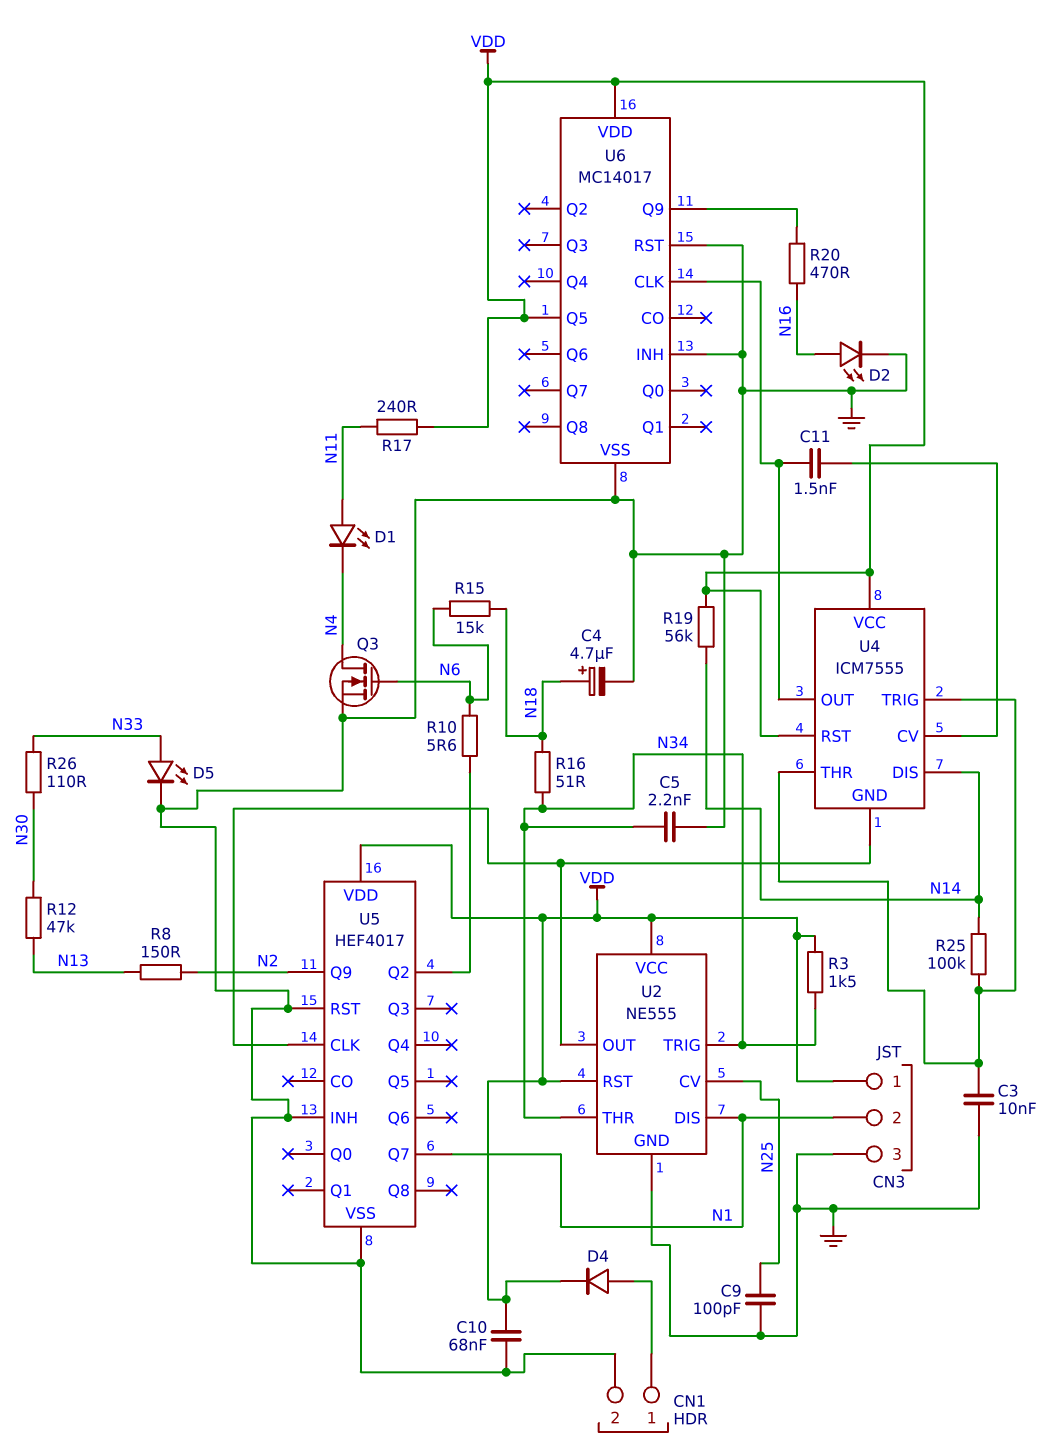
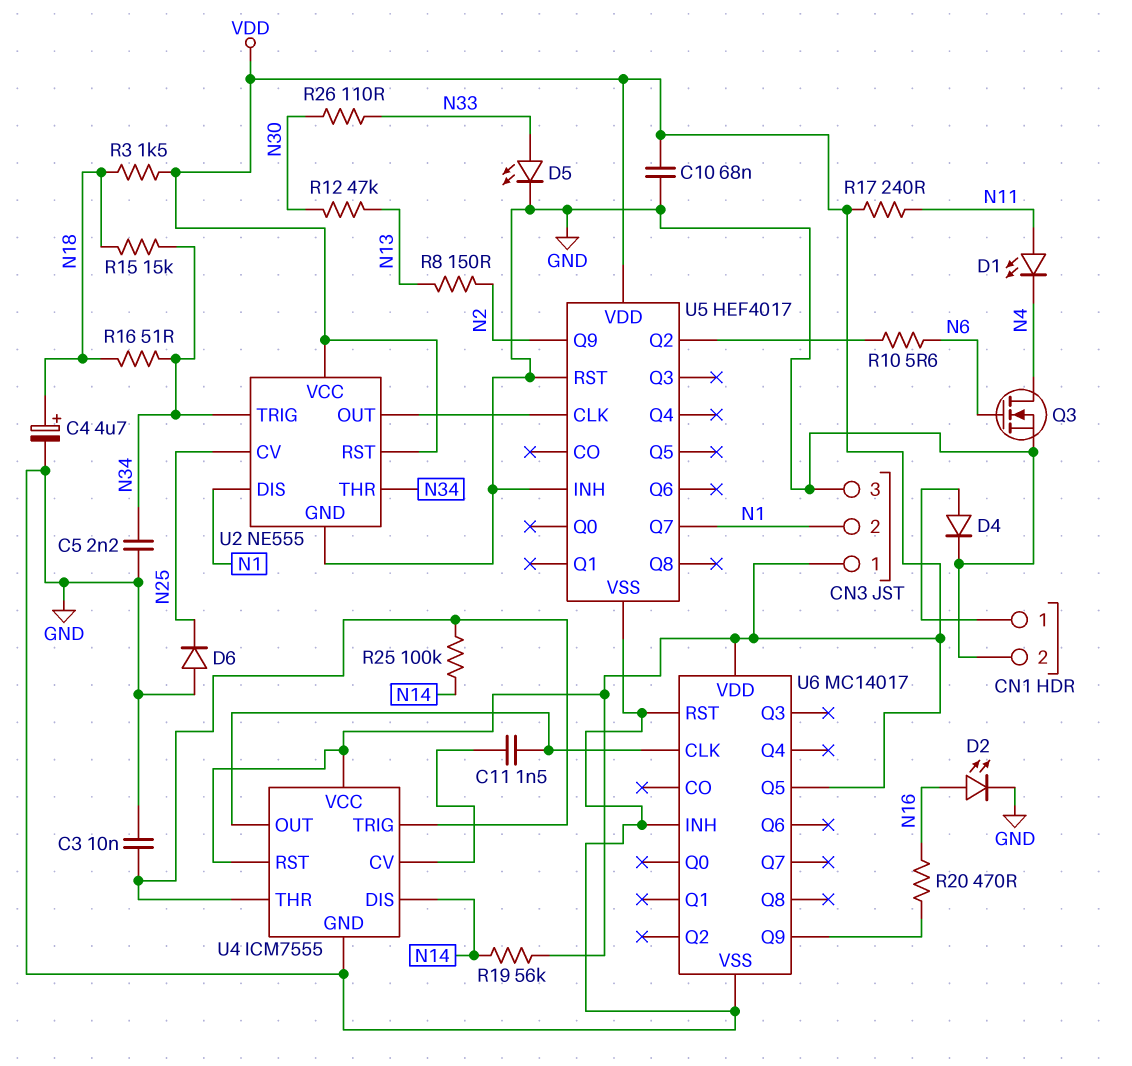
C9: 100pF (GND, N25) -> none
D4: diode (A CN1/1, K VDD) -> diode (A CN1/1, K GND)
D6: none -> diode (A GND, K N25)
R3: 1.5k (N34, VDD) -> 1.5k (N18, VDD)
R15: 15k (N6, N18) -> 15k (N18, N34)
U4 pin GND: U2/OUT -> GND

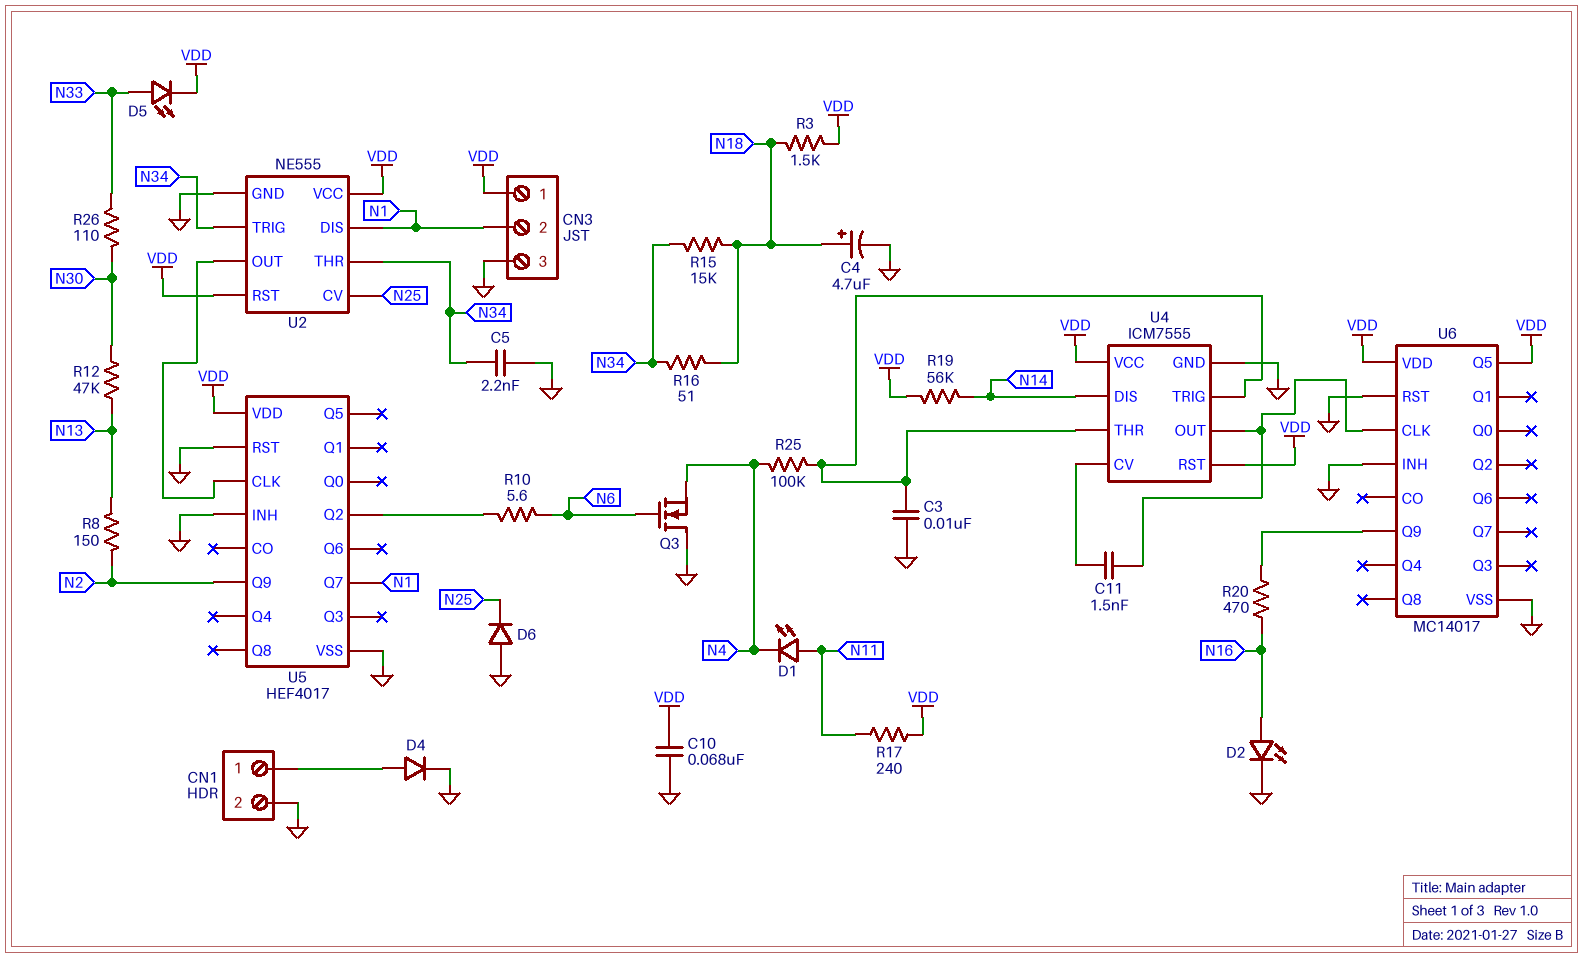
D5: LED (A N33, K GND) -> LED (A N33, K VDD)
Q3: NMOS (G N6, D N4, S GND) -> NMOS (G N6, D GND, S N4)
R25: 100k (N14, U4/THR) -> 100k (N4, U4/THR)

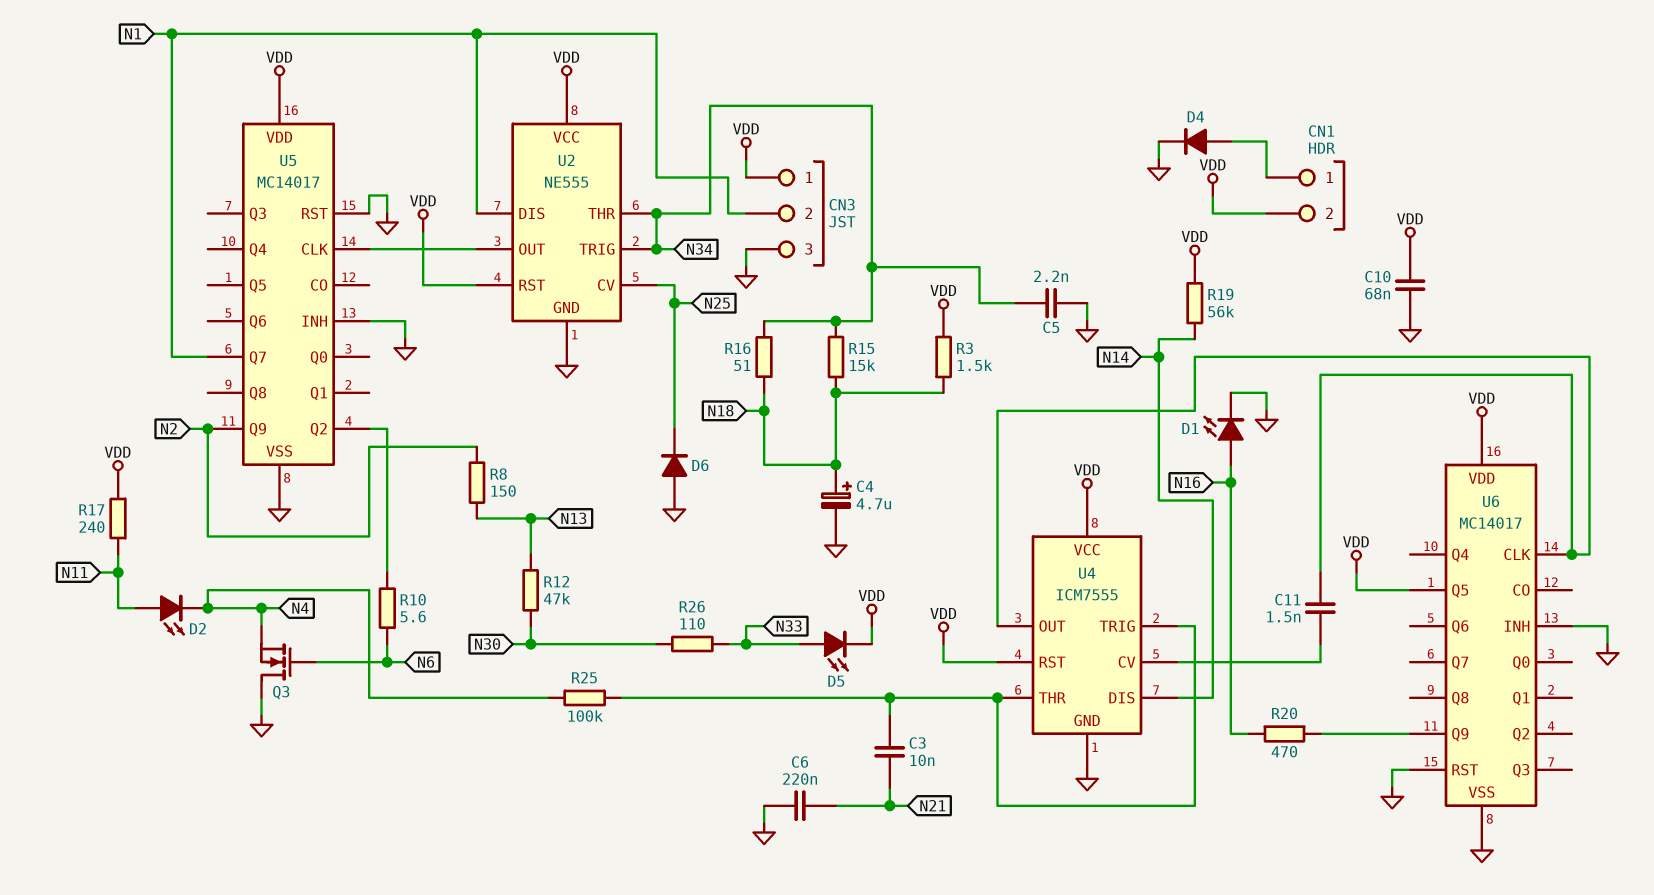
C3: 10nF (GND, U4/THR) -> 10nF (N21, U4/THR)
C6: none -> 220nF (GND, N21)
CN1 pin 2: GND -> VDD
D1: LED (A N11, K N4) -> LED (A N16, K GND)
D2: LED (A N16, K GND) -> LED (A N11, K N4)
U5: HEF4017 -> MC14017

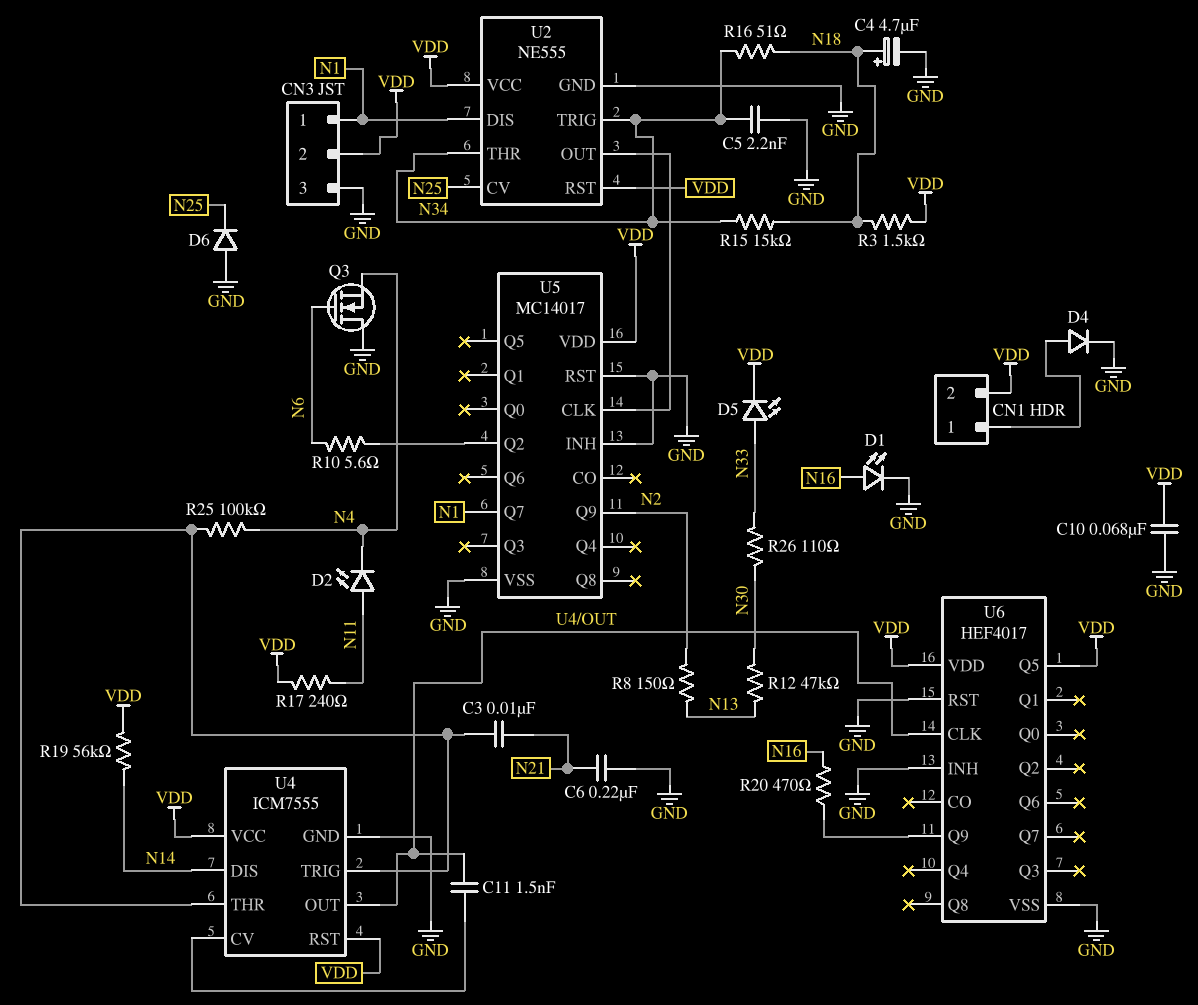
CN3 pin 1: VDD -> N1
CN3 pin 2: N1 -> VDD
U6: MC14017 -> HEF4017

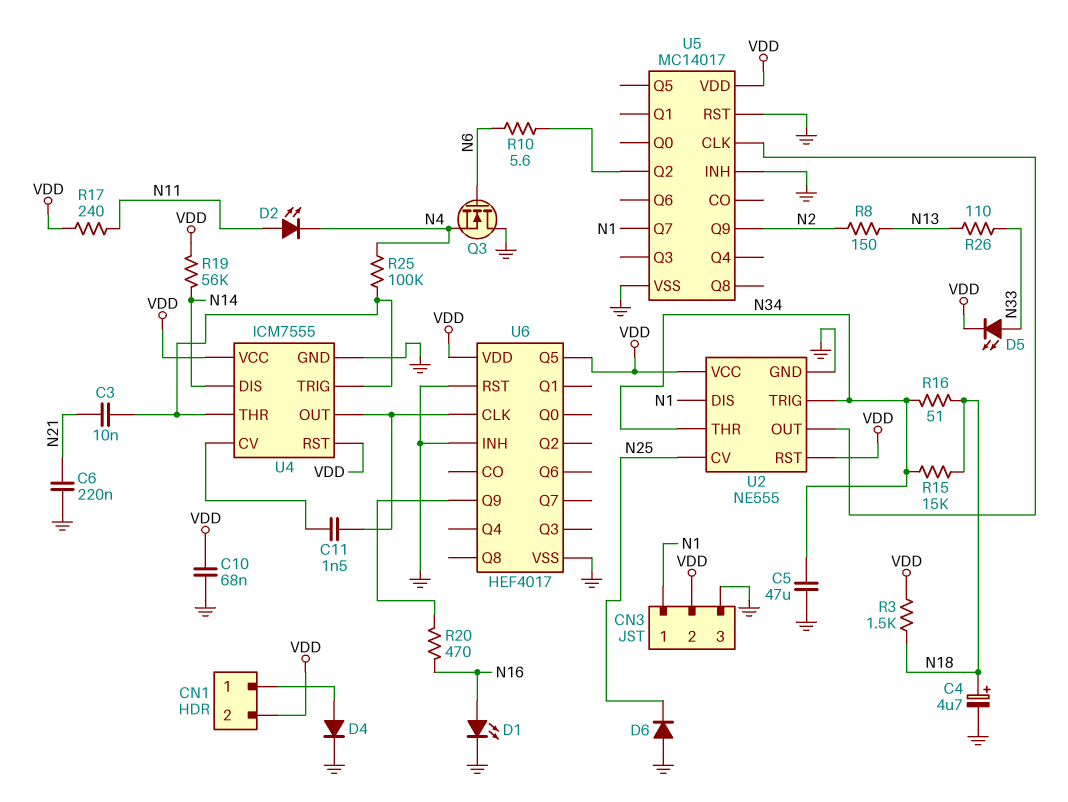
C5: 2.2nF (GND, N34) -> 47uF (GND, N34)
R12: 47k (N13, N30) -> none
R26: 110 (N30, N33) -> 110 (N13, N33)

